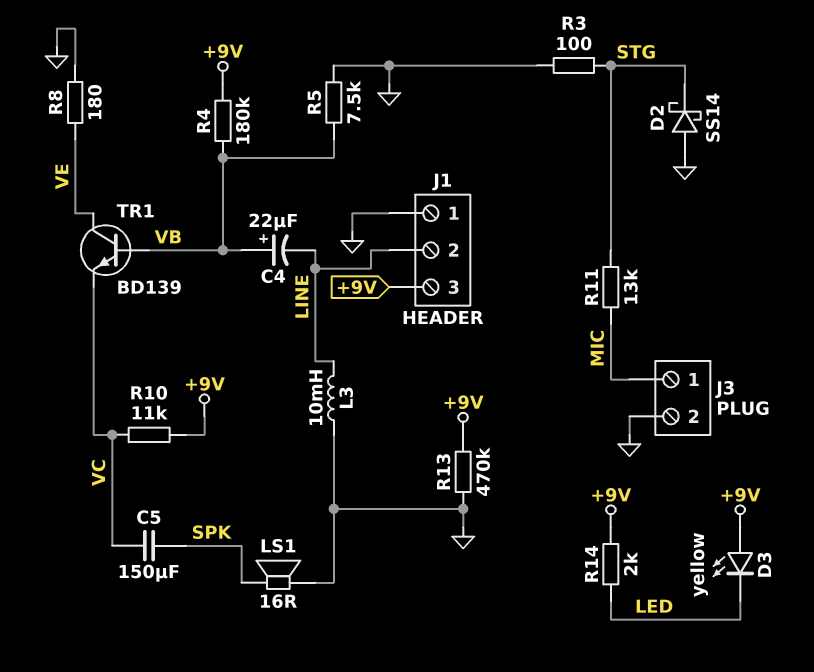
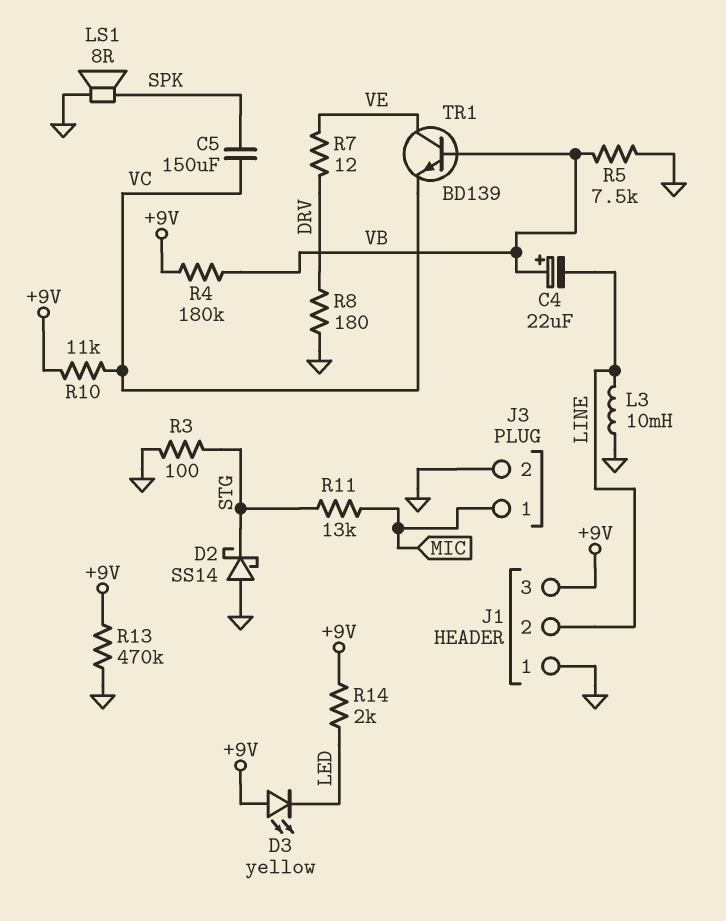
LS1: speaker 16R (GND, SPK) -> speaker 8R (GND, SPK)
R7: none -> 12 (DRV, VE)
R8: 180 (GND, VE) -> 180 (DRV, GND)

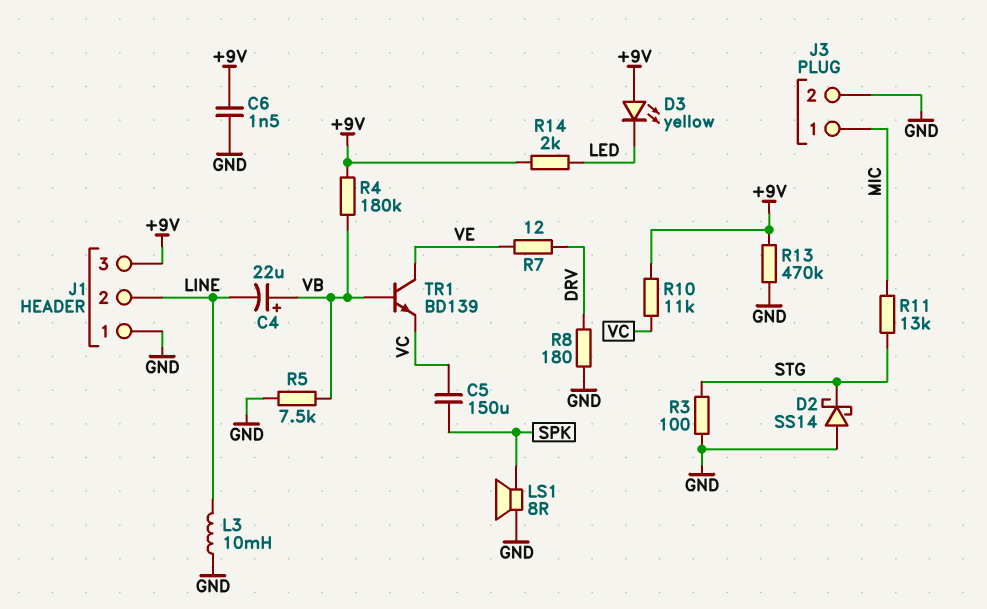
C6: none -> 1.5nF (+9V, GND)

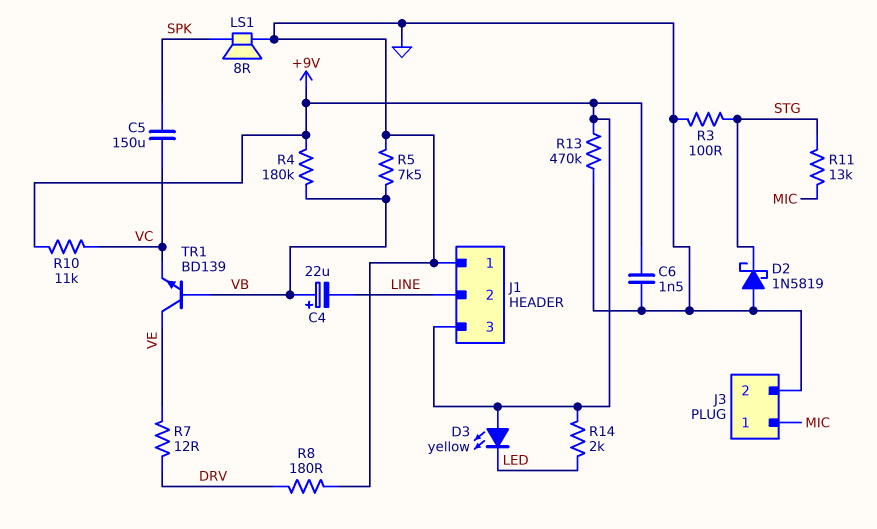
D2: schottky SS14 (A GND, K STG) -> schottky 1N5819 (A GND, K STG)
L3: 10mH (GND, LINE) -> none

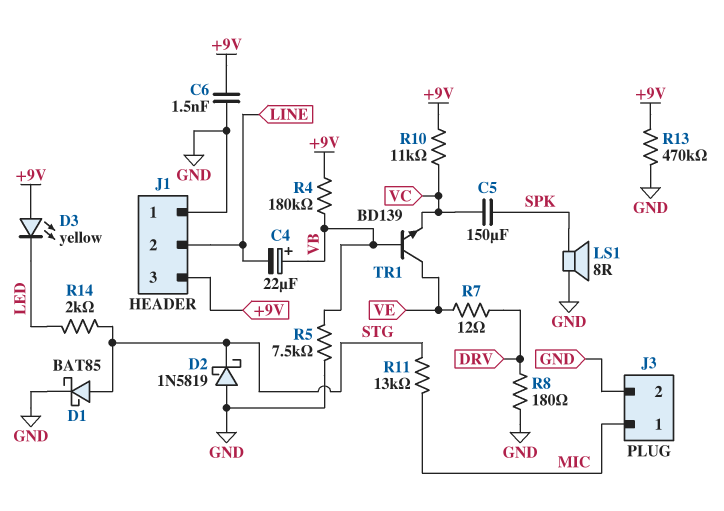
D1: none -> schottky BAT85 (A STG, K GND)
R3: 100 (GND, STG) -> none
R14: 2k (+9V, LED) -> 2k (LED, STG)

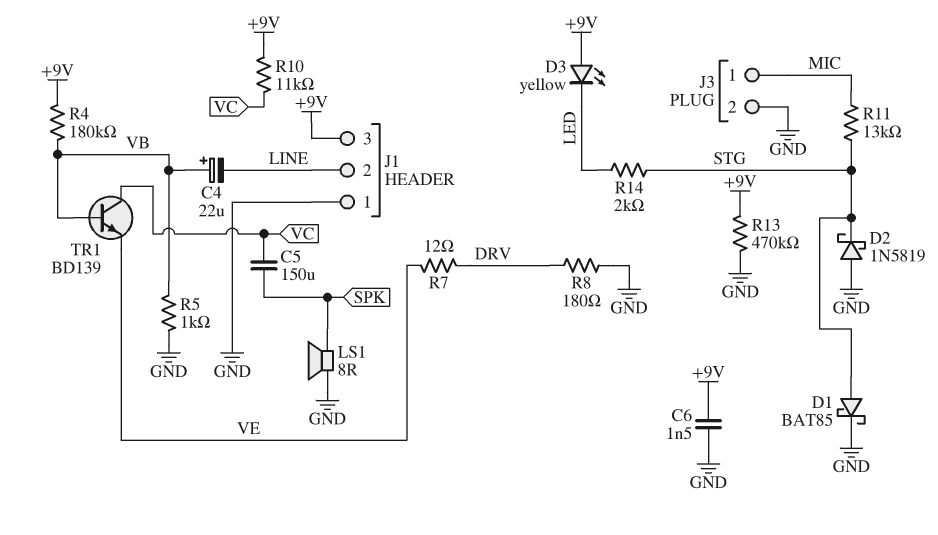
R5: 7.5k (GND, VB) -> 1k (GND, VB)
TR1: NPN BD139 (B VB, C VE, E VC) -> NPN BD139 (B VB, C VC, E VE)

